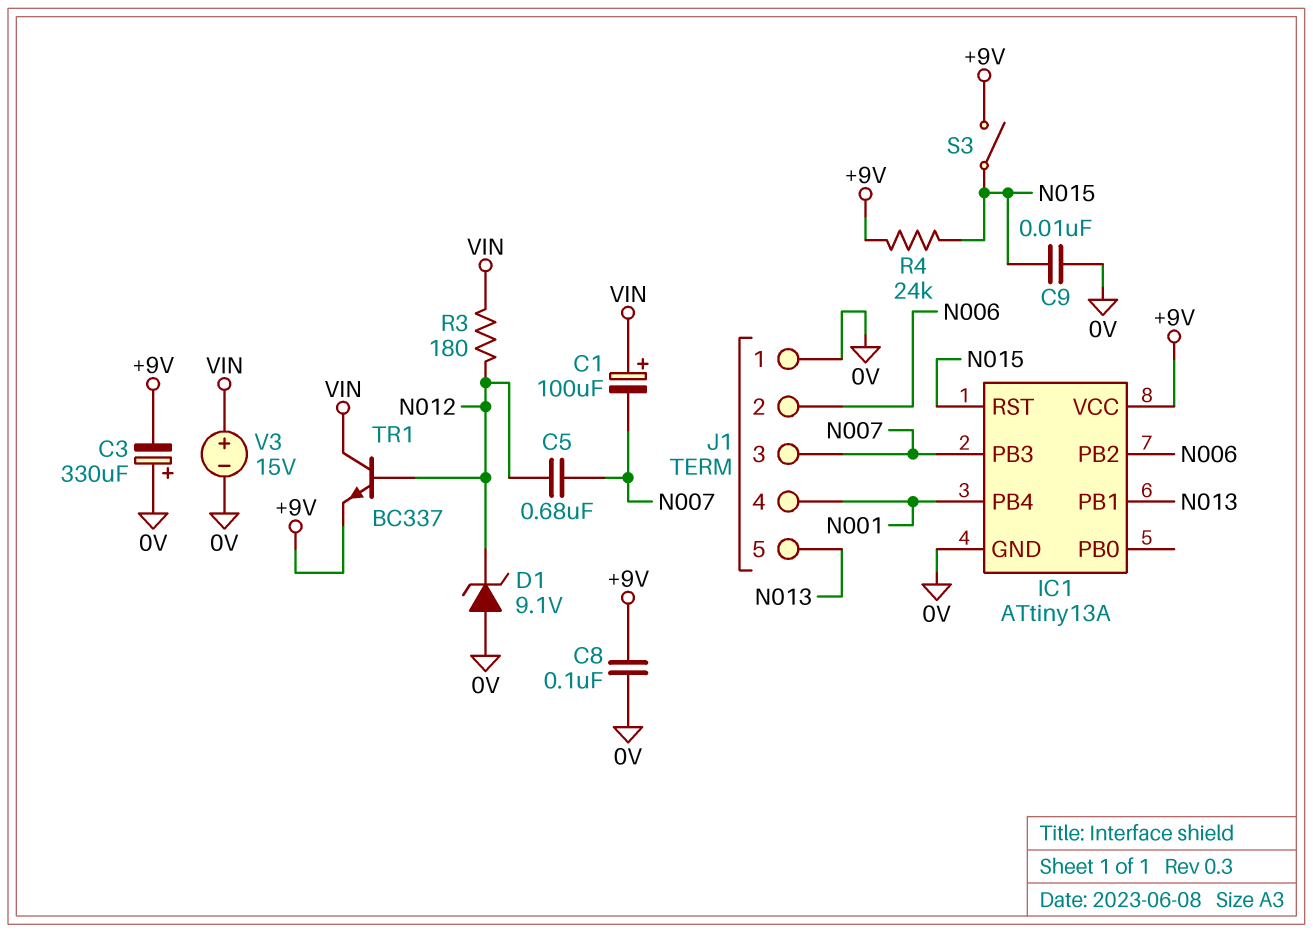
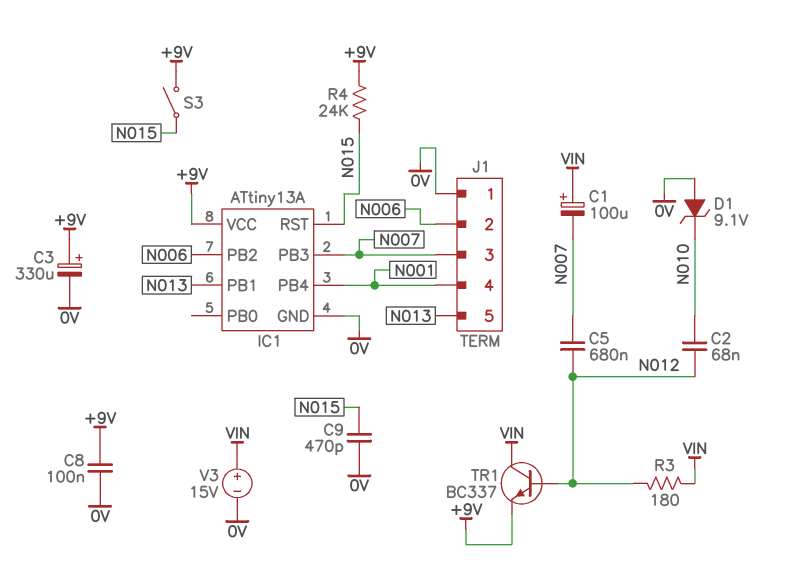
C2: none -> 68nF (N010, N012)
C3: 330uF (plus 0V, minus +9V) -> 330uF (plus +9V, minus 0V)
C9: 10nF (0V, N015) -> 470pF (0V, N015)
D1: zener 9.1V (A 0V, K N012) -> zener 9.1V (A 0V, K N010)

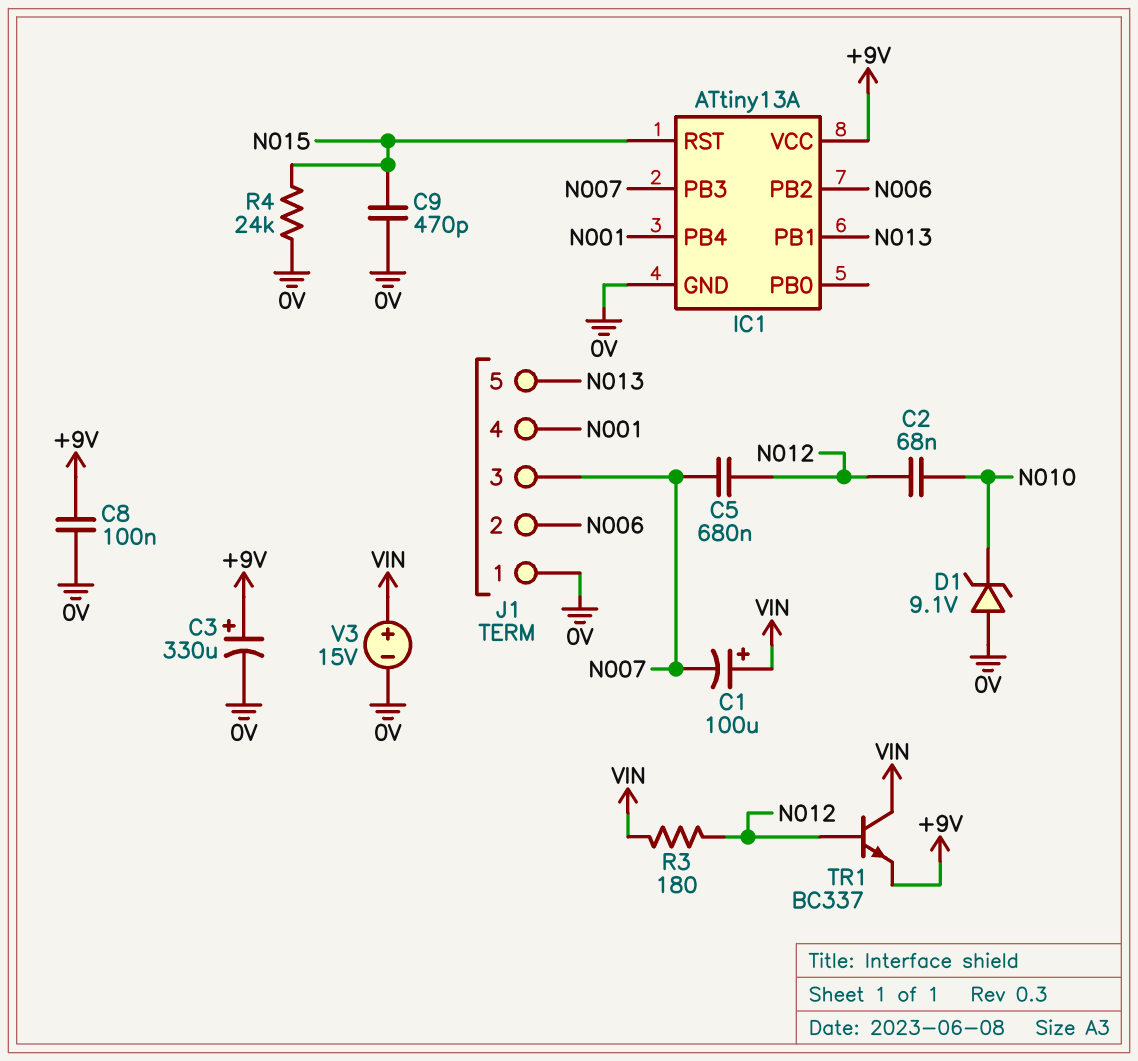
R4: 24k (+9V, N015) -> 24k (0V, N015)
S3: switch (+9V, N015) -> none

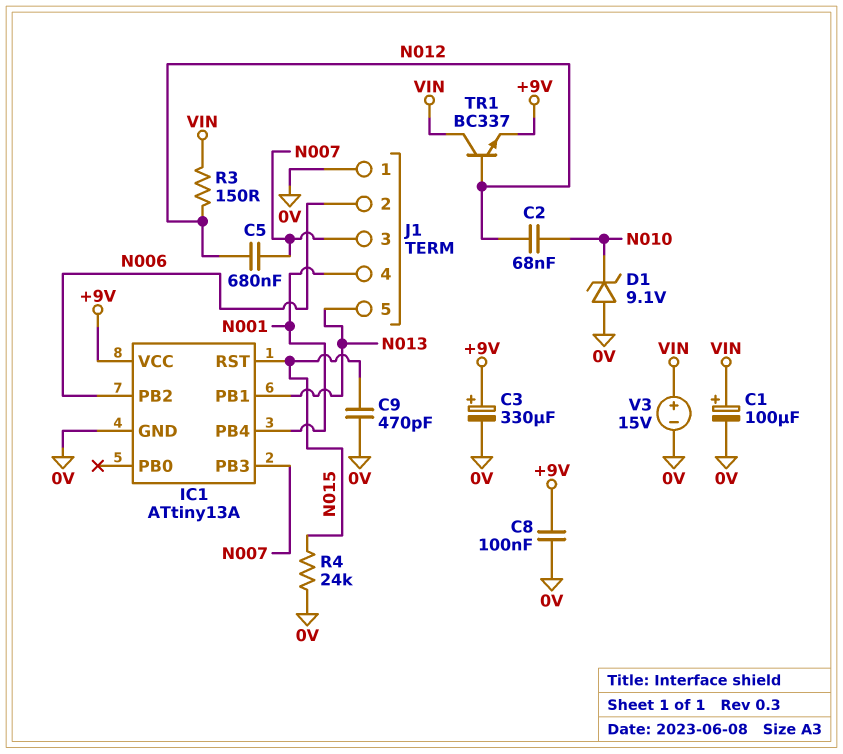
C1: 100uF (plus VIN, minus N007) -> 100uF (plus VIN, minus 0V)
R3: 180 (N012, VIN) -> 150 (N012, VIN)

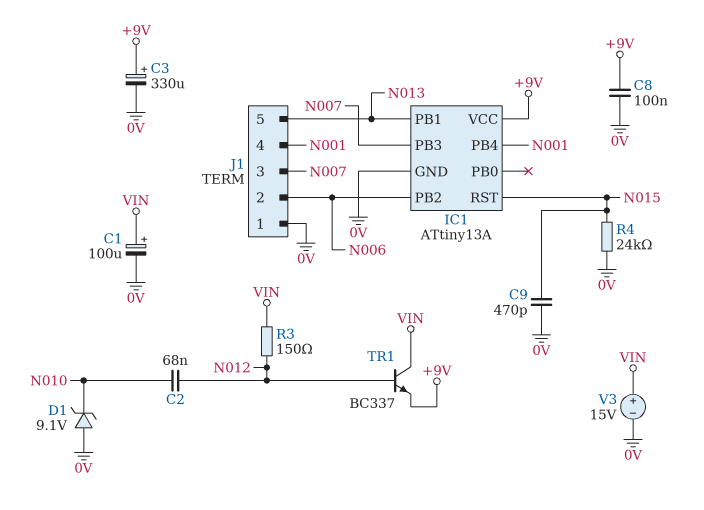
C5: 680nF (N007, N012) -> none

